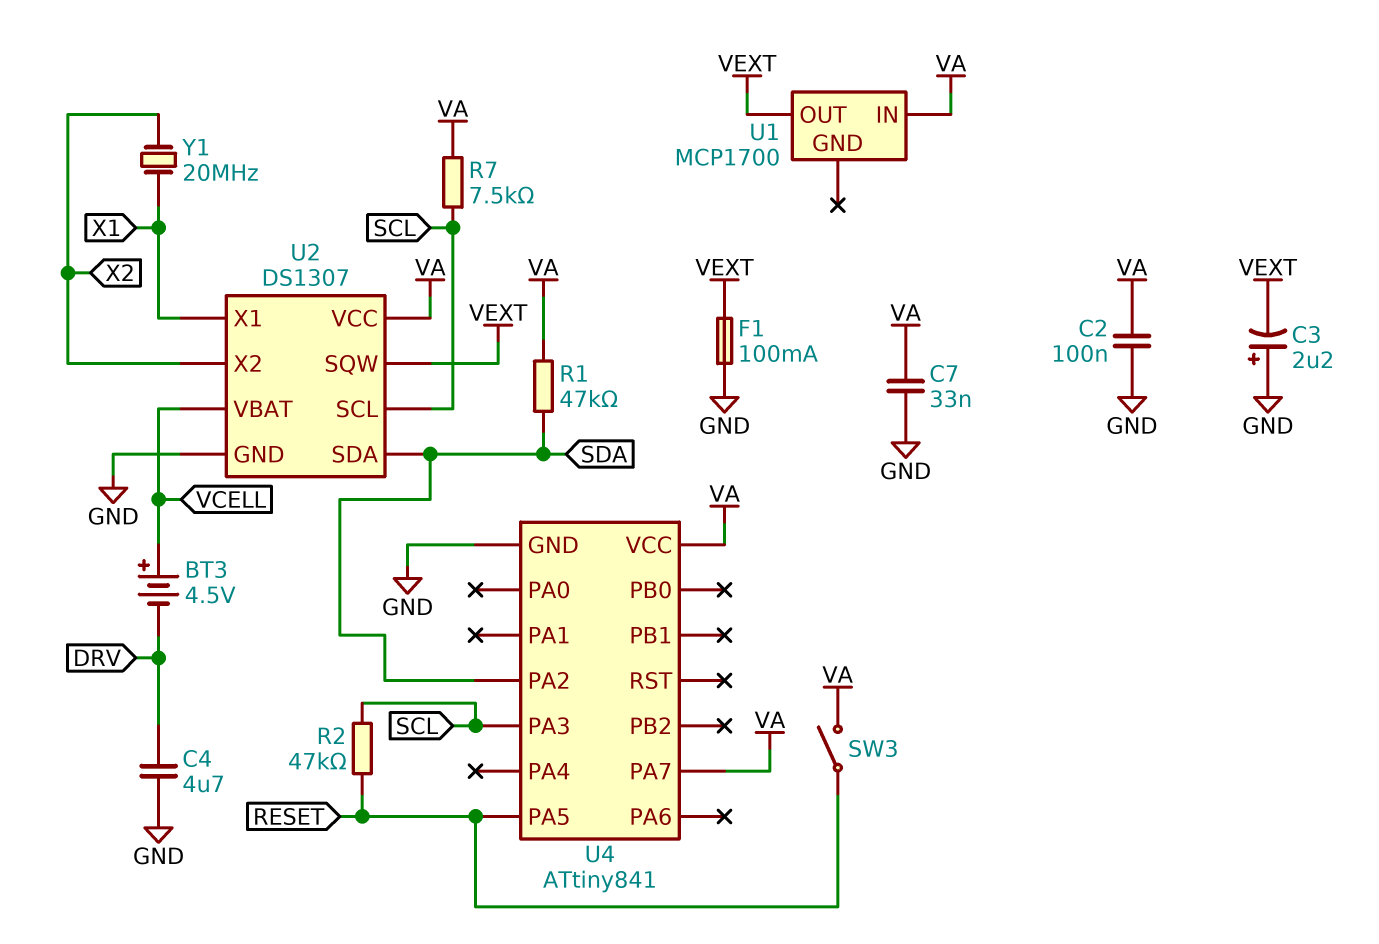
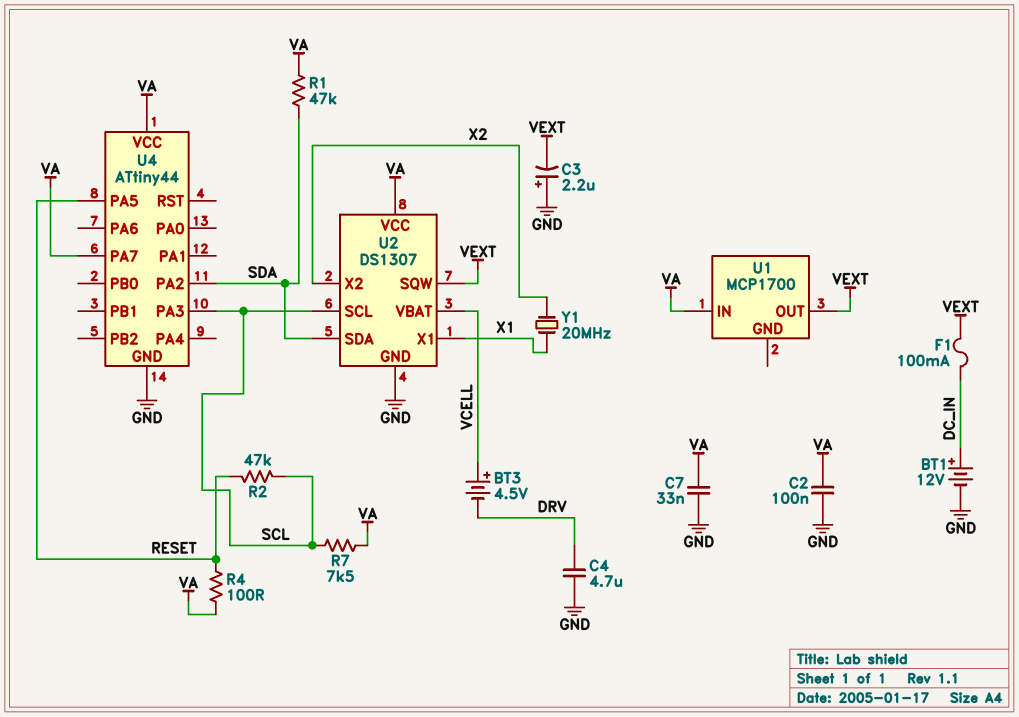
BT1: none -> 12V (plus DC_IN, minus GND)
F1: 100mA (GND, VEXT) -> 100mA (DC_IN, VEXT)
R4: none -> 100 (RESET, VA)
SW3: switch (RESET, VA) -> none
U4: ATtiny841 -> ATtiny44

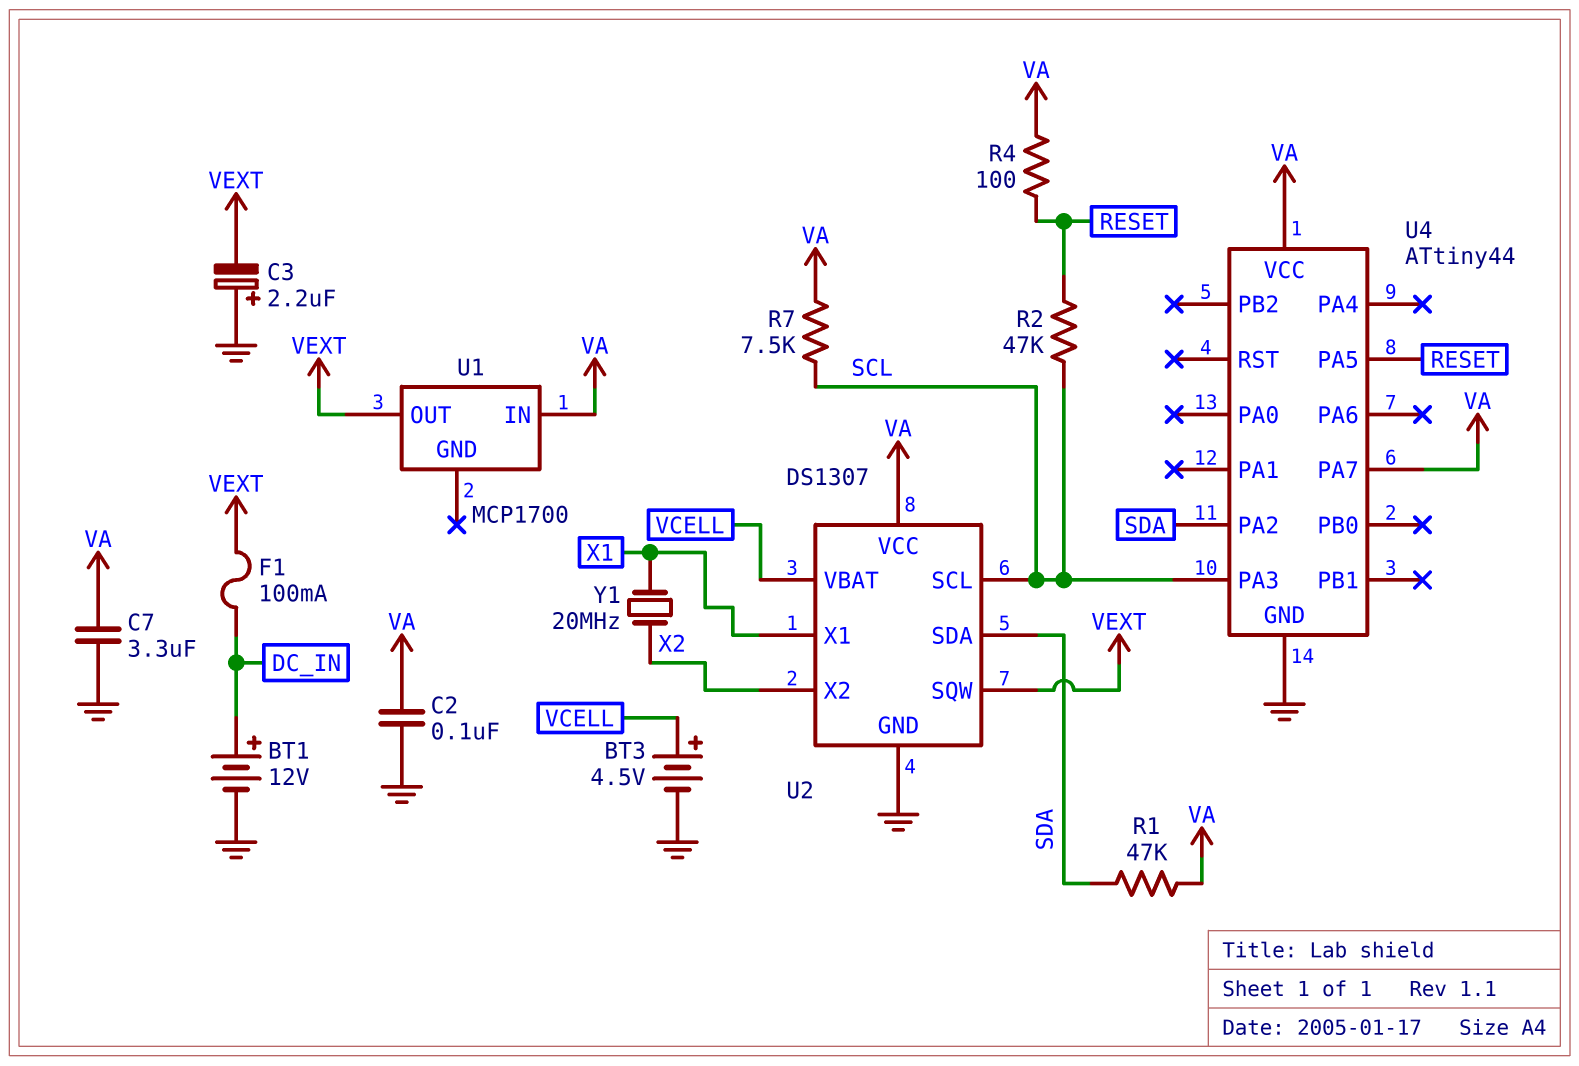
BT3: 4.5V (plus VCELL, minus DRV) -> 4.5V (plus VCELL, minus GND)
C4: 4.7uF (DRV, GND) -> none
C7: 33nF (GND, VA) -> 3.3uF (GND, VA)

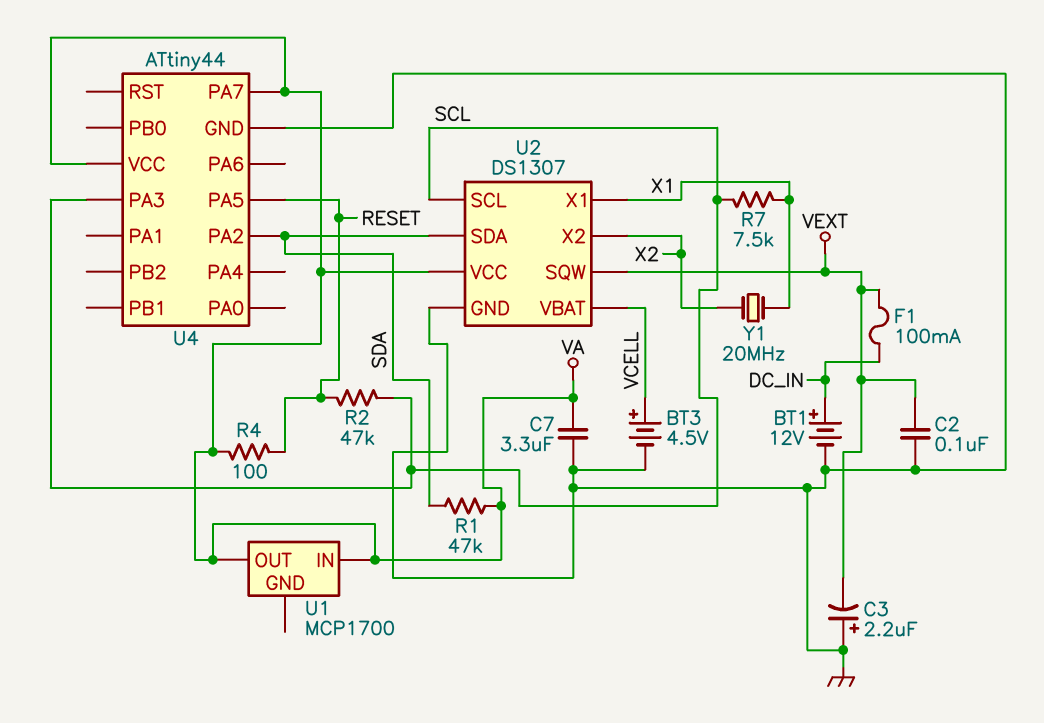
C2: 100nF (GND, VA) -> 100nF (GND, VEXT)
R7: 7.5k (SCL, VA) -> 7.5k (SCL, X1)
U1 pin OUT: VEXT -> VA

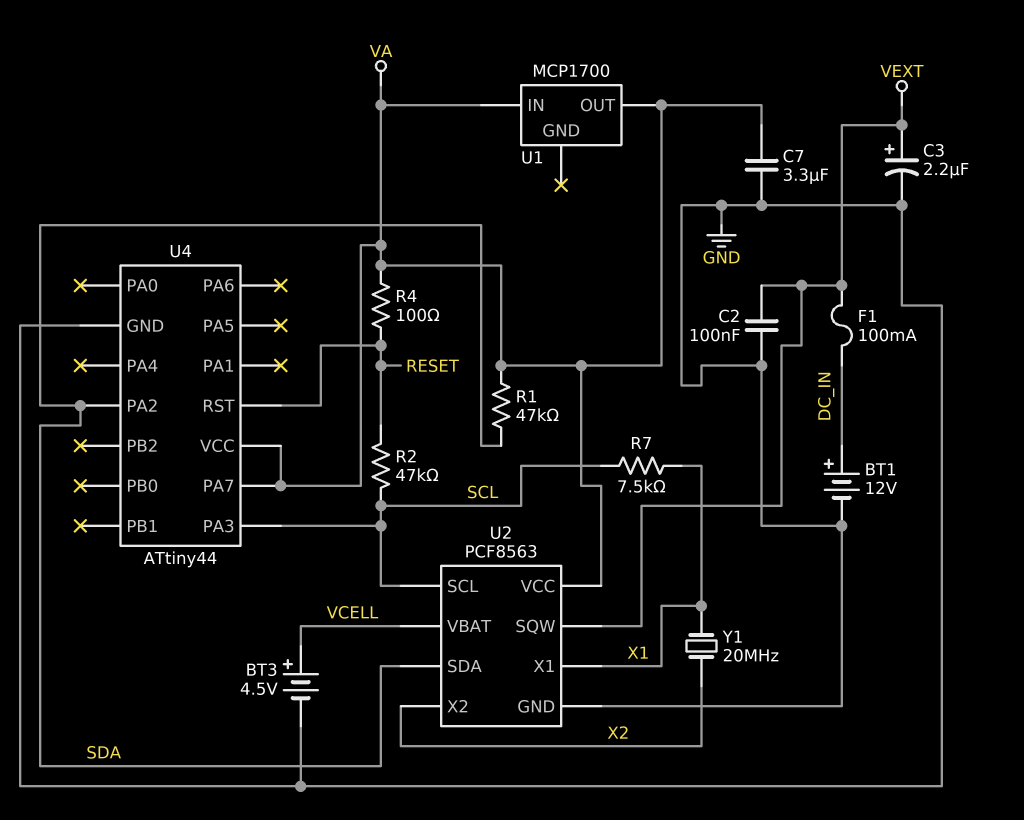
C3: 2.2uF (plus GND, minus VEXT) -> 2.2uF (plus VEXT, minus GND)
U2: DS1307 -> PCF8563
U4 pin PA5: RESET -> none
U4 pin RST: none -> RESET

